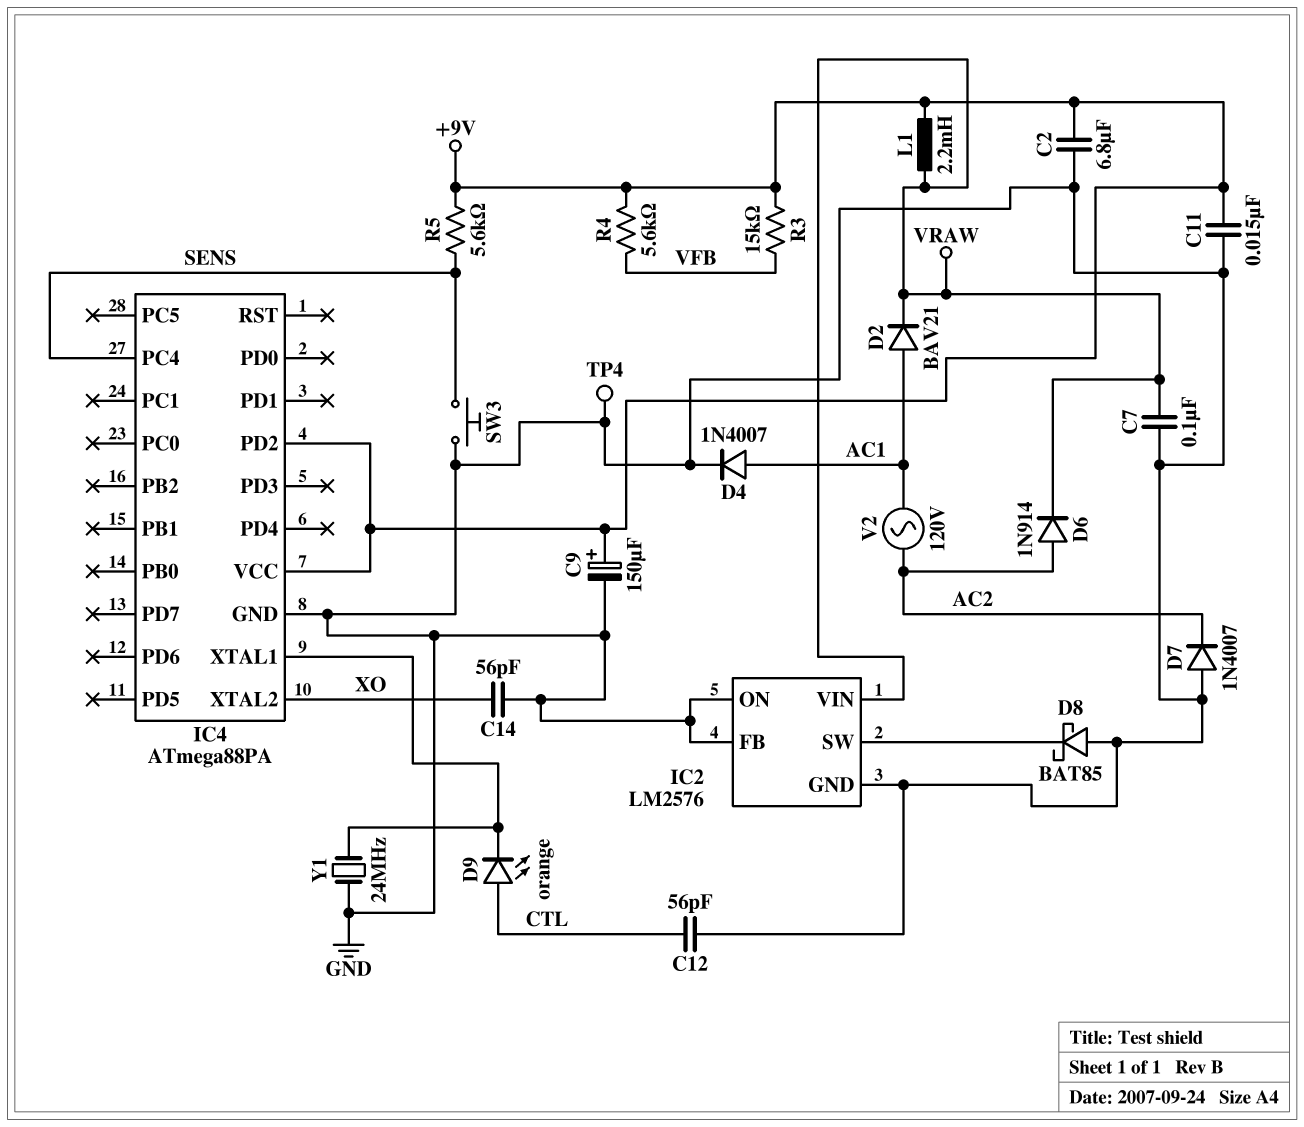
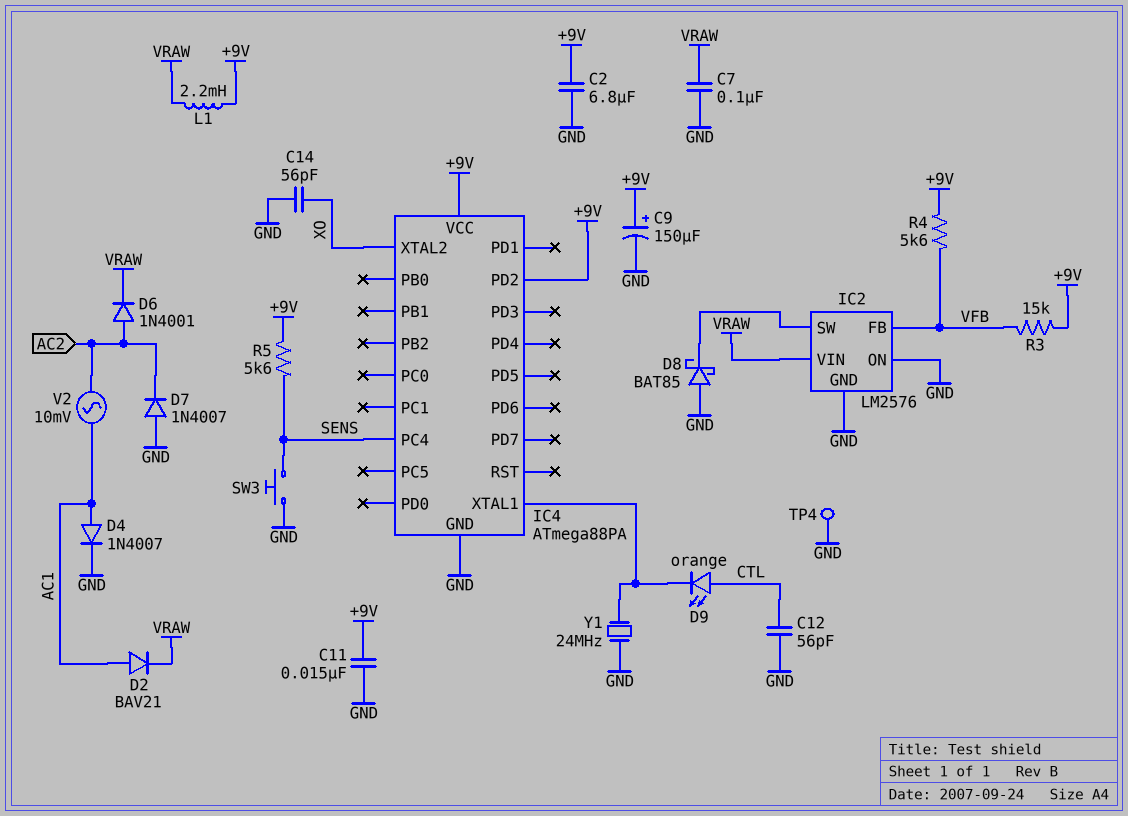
D6: diode 1N914 (A AC2, K VRAW) -> diode 1N4001 (A AC2, K VRAW)
IC2 pin FB: GND -> VFB
V2: AC 120V (AC1, AC2) -> AC 10mV (AC1, AC2)

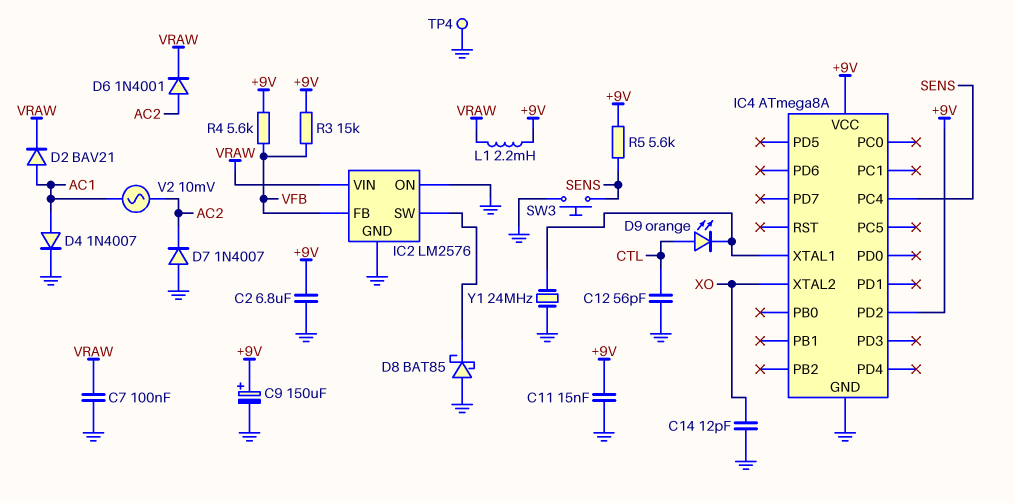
C14: 56pF (GND, XO) -> 12pF (GND, XO)
IC4: ATmega88PA -> ATmega8A

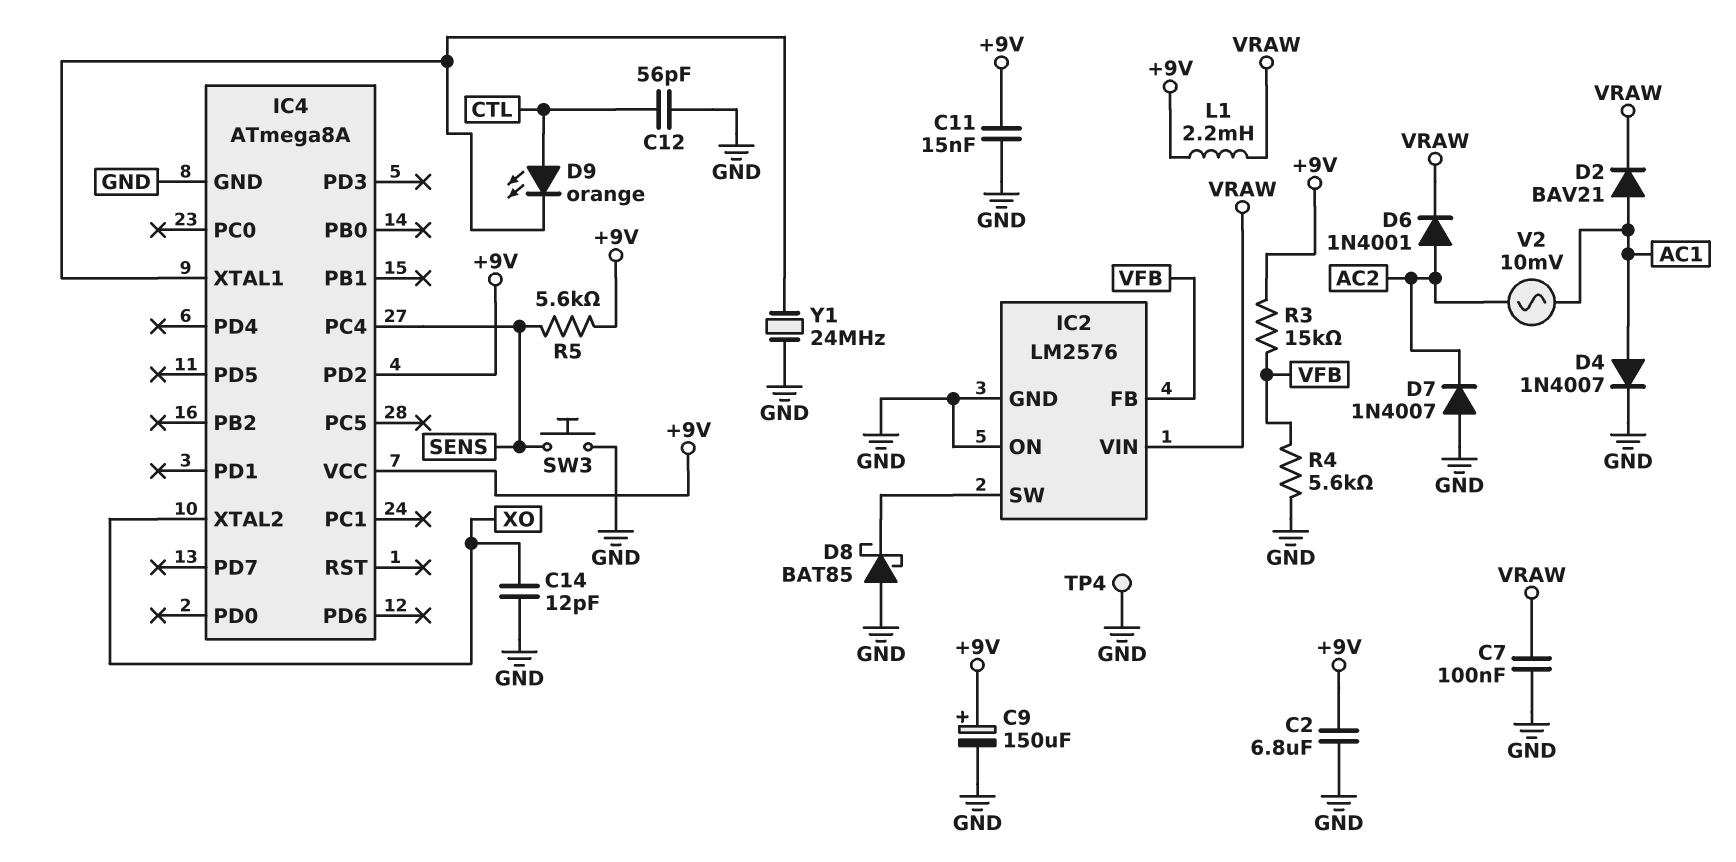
R4: 5.6k (+9V, VFB) -> 5.6k (GND, VFB)

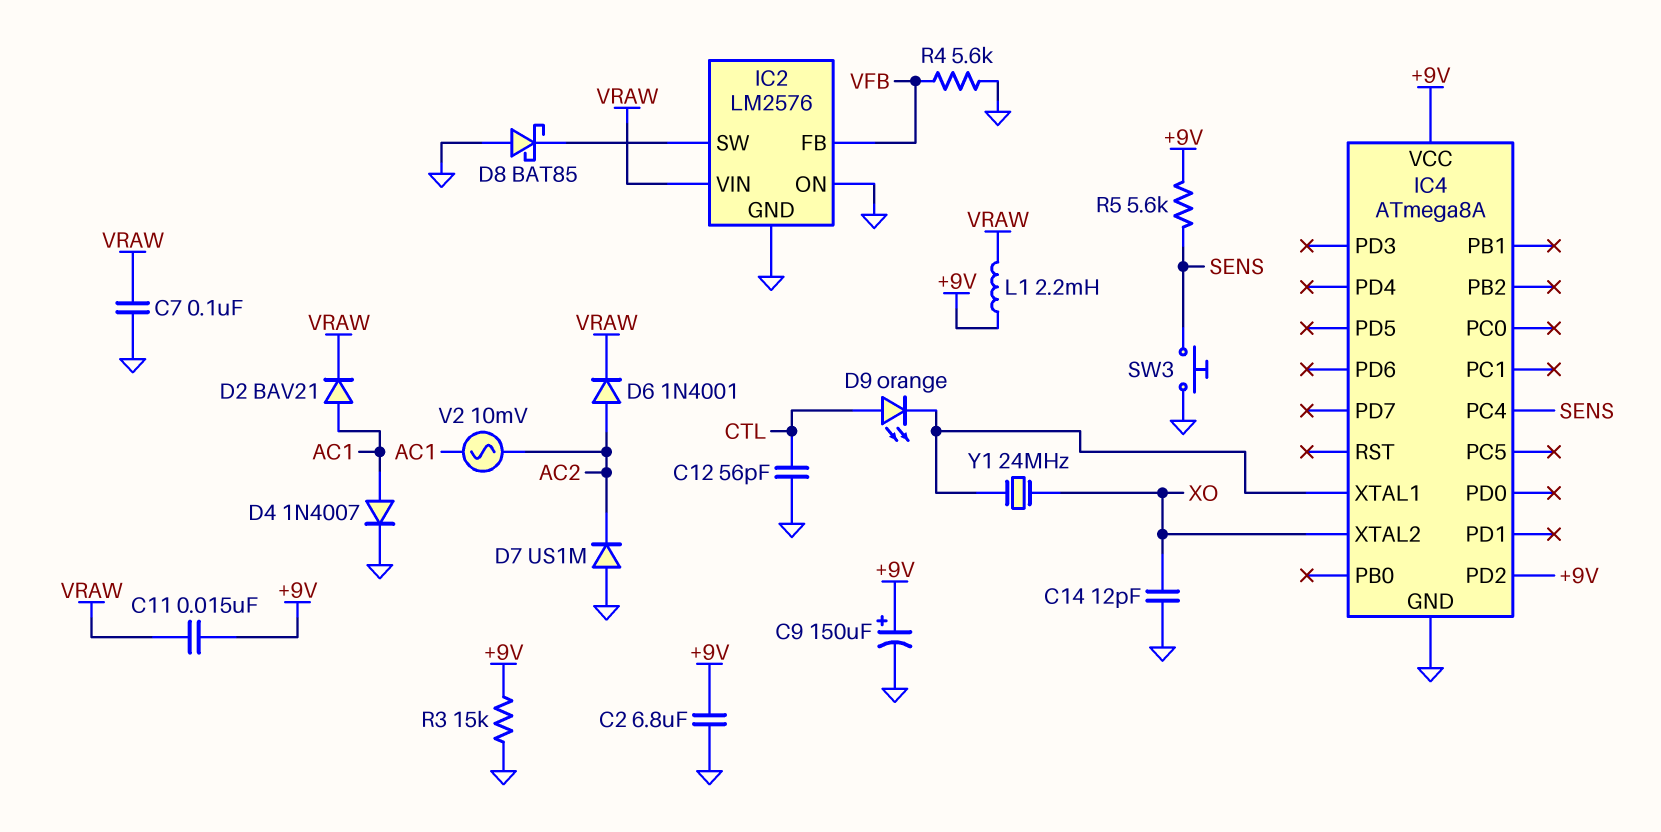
C11: 15nF (+9V, GND) -> 15nF (+9V, VRAW)
D7: diode 1N4007 (A GND, K AC2) -> diode US1M (A GND, K AC2)
R3: 15k (+9V, VFB) -> 15k (+9V, GND)
TP4: test point (GND) -> none
Y1: 24MHz (GND, IC4/XTAL1) -> 24MHz (IC4/XTAL1, XO)

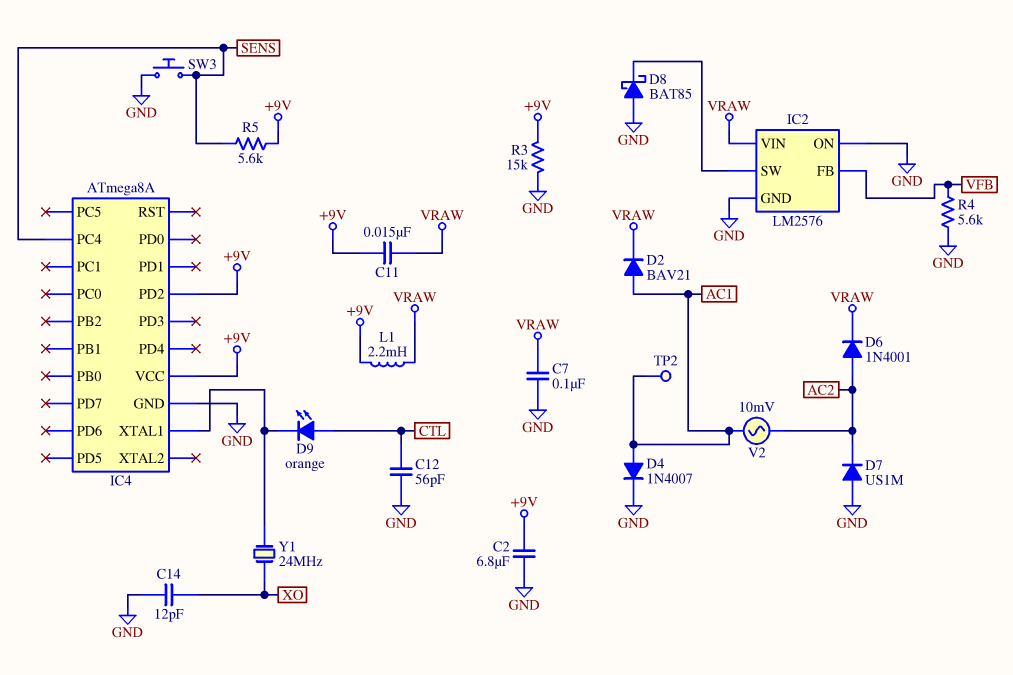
C9: 150uF (plus +9V, minus GND) -> none
IC4 pin XTAL2: XO -> none
TP2: none -> test point (AC1)

